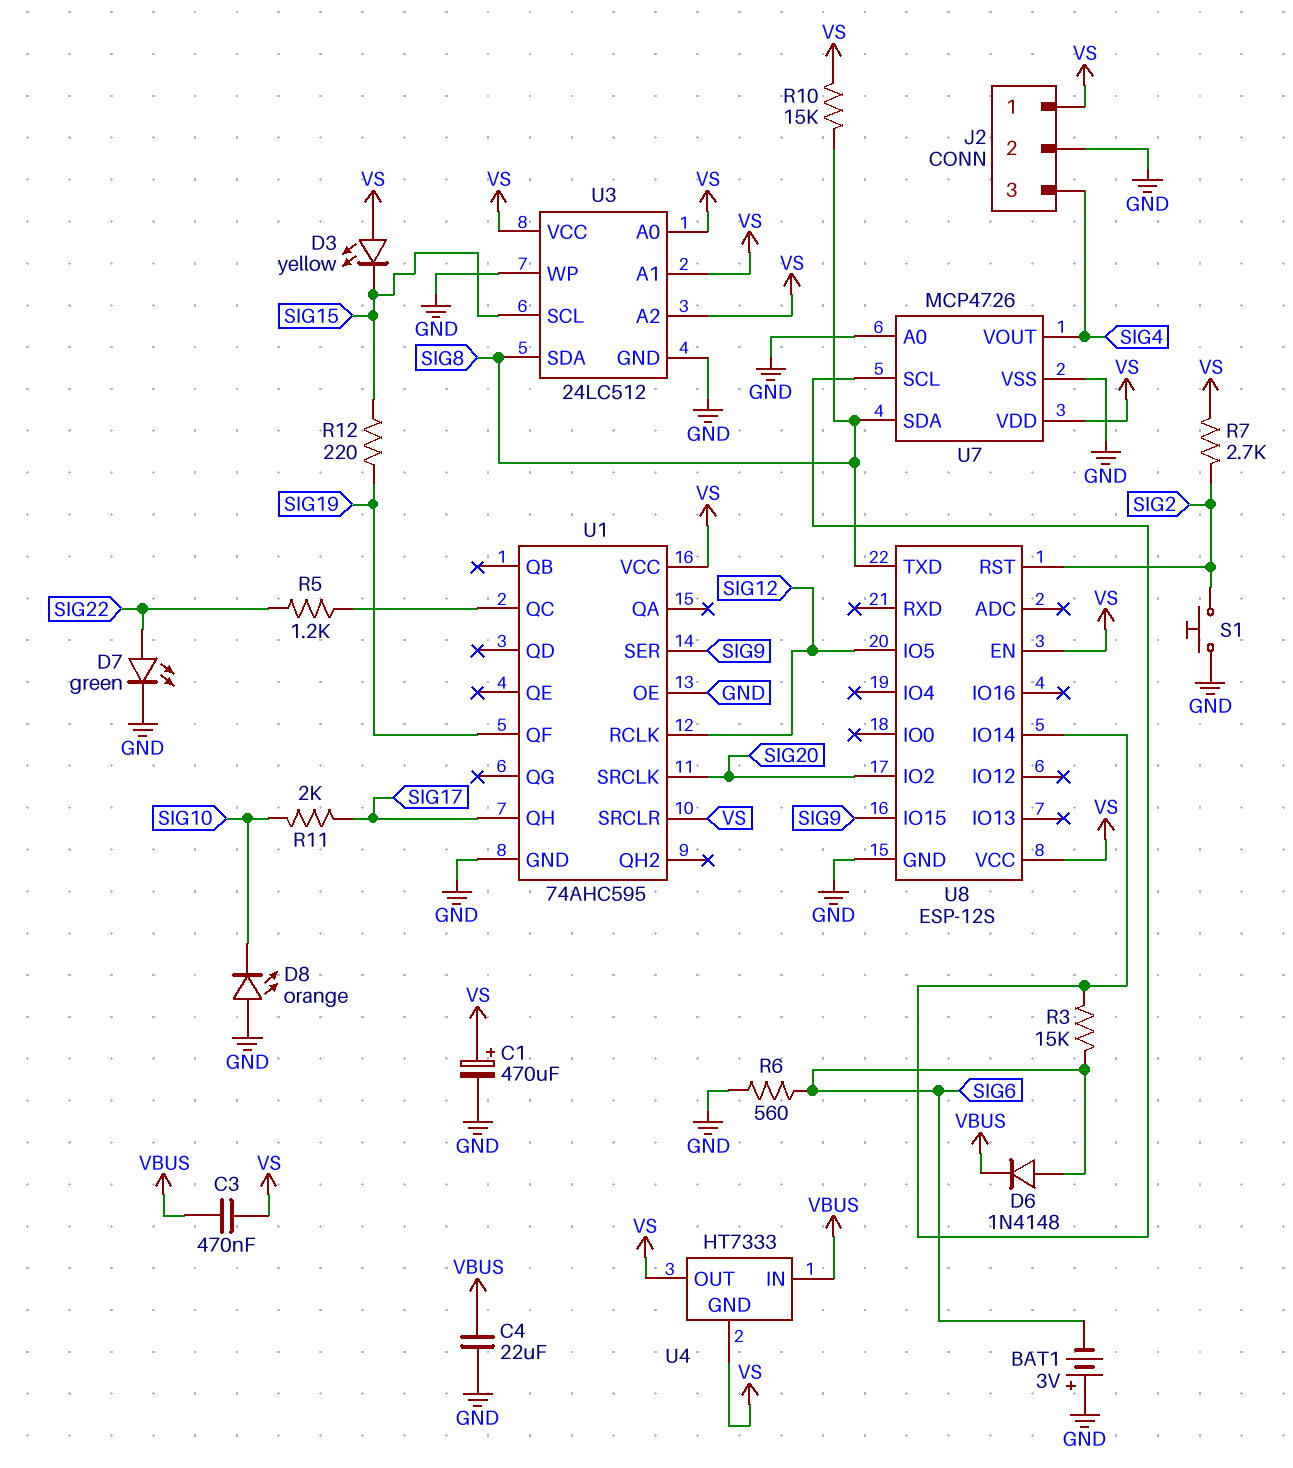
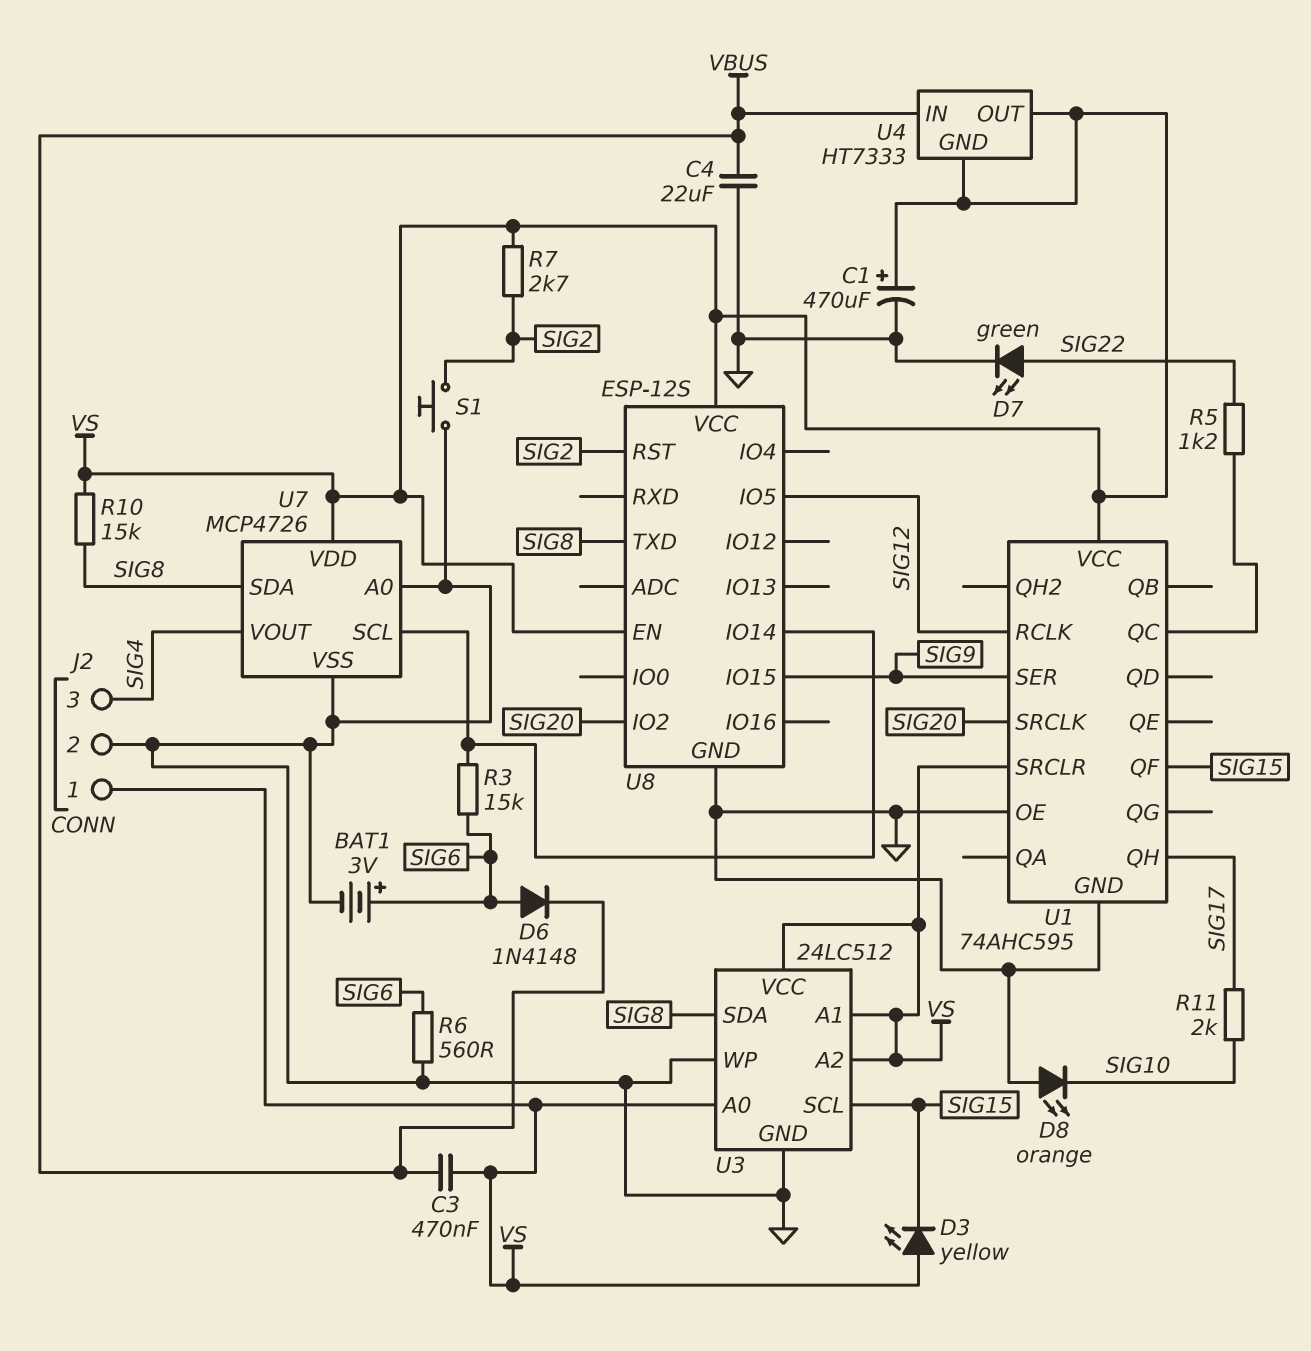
BAT1: 3V (plus GND, minus SIG6) -> 3V (plus SIG6, minus GND)
R12: 220 (SIG15, SIG19) -> none
U1 pin QF: SIG19 -> SIG15

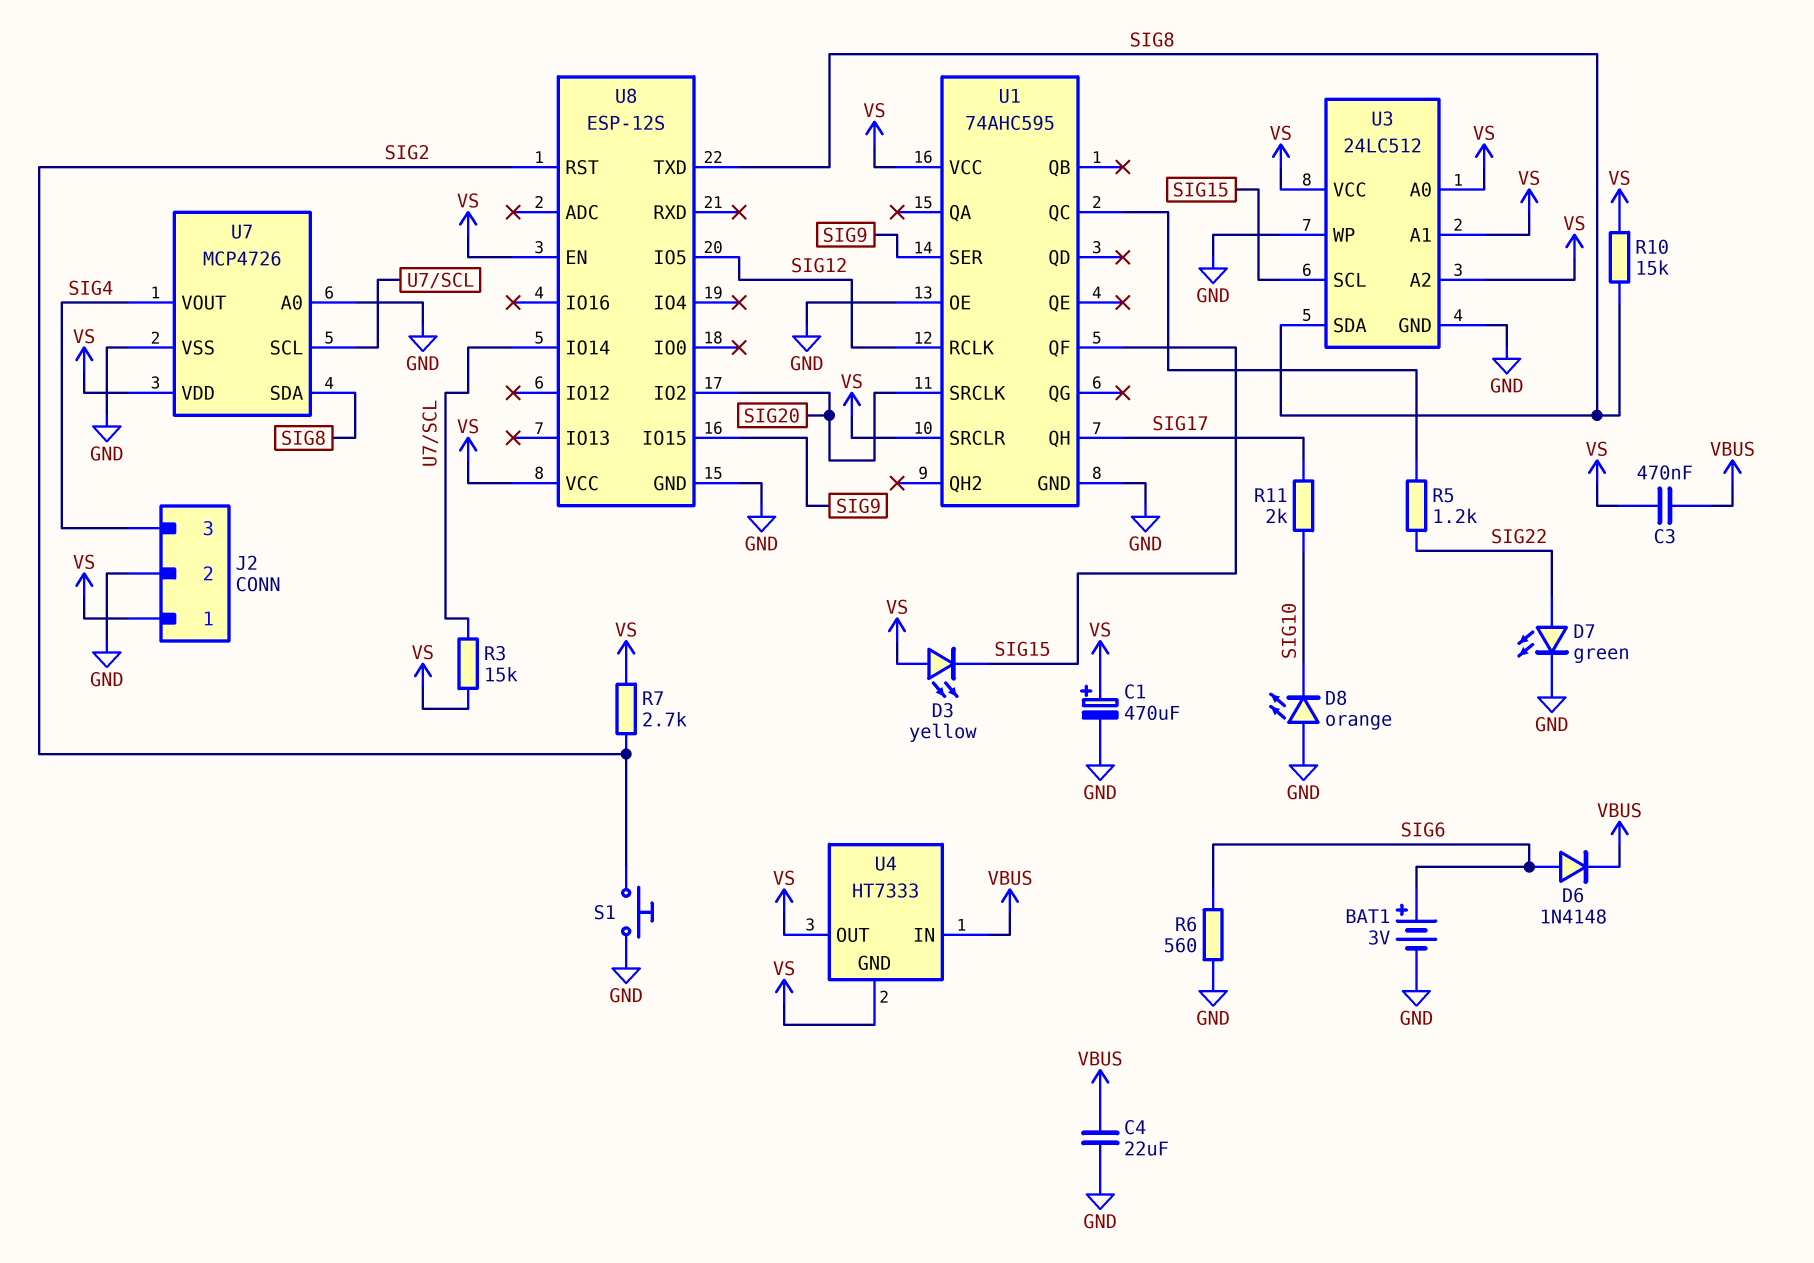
R3: 15k (SIG6, U7/SCL) -> 15k (U7/SCL, VS)

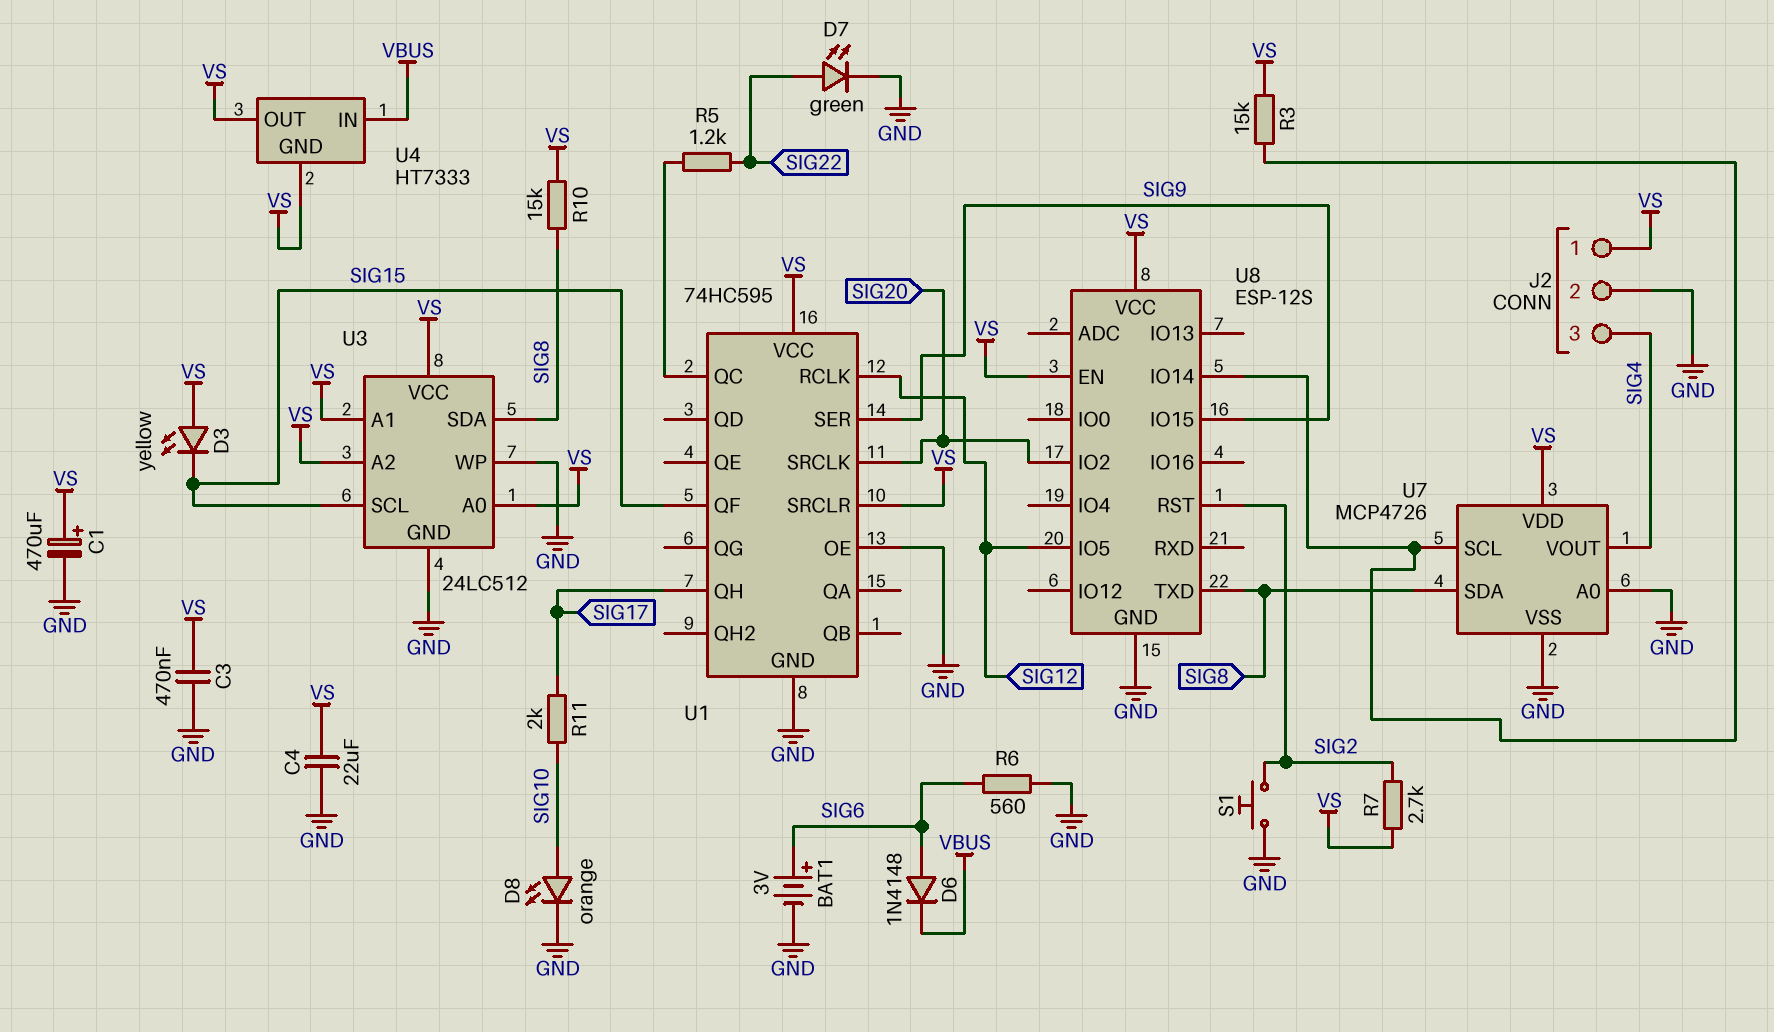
C3: 470nF (VBUS, VS) -> 470nF (GND, VS)
C4: 22uF (GND, VBUS) -> 22uF (GND, VS)
D8: LED orange (A GND, K SIG10) -> LED orange (A SIG10, K GND)
U1: 74AHC595 -> 74HC595

